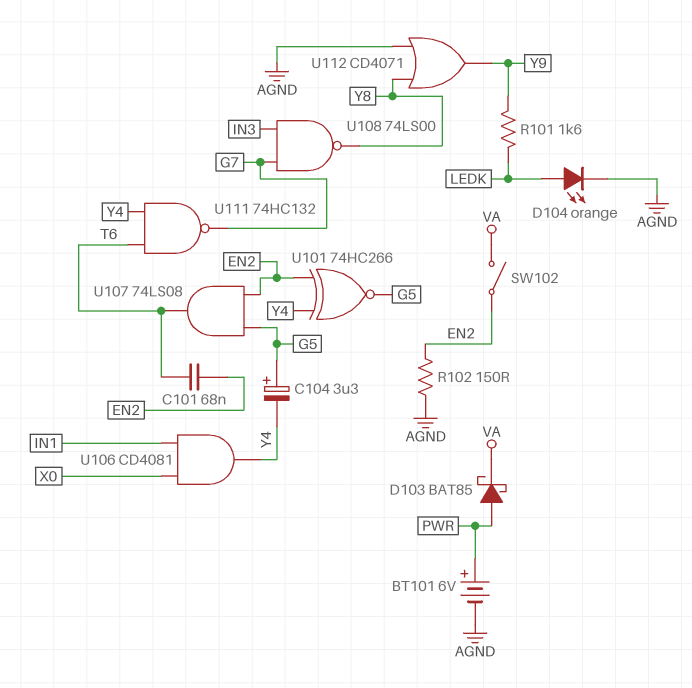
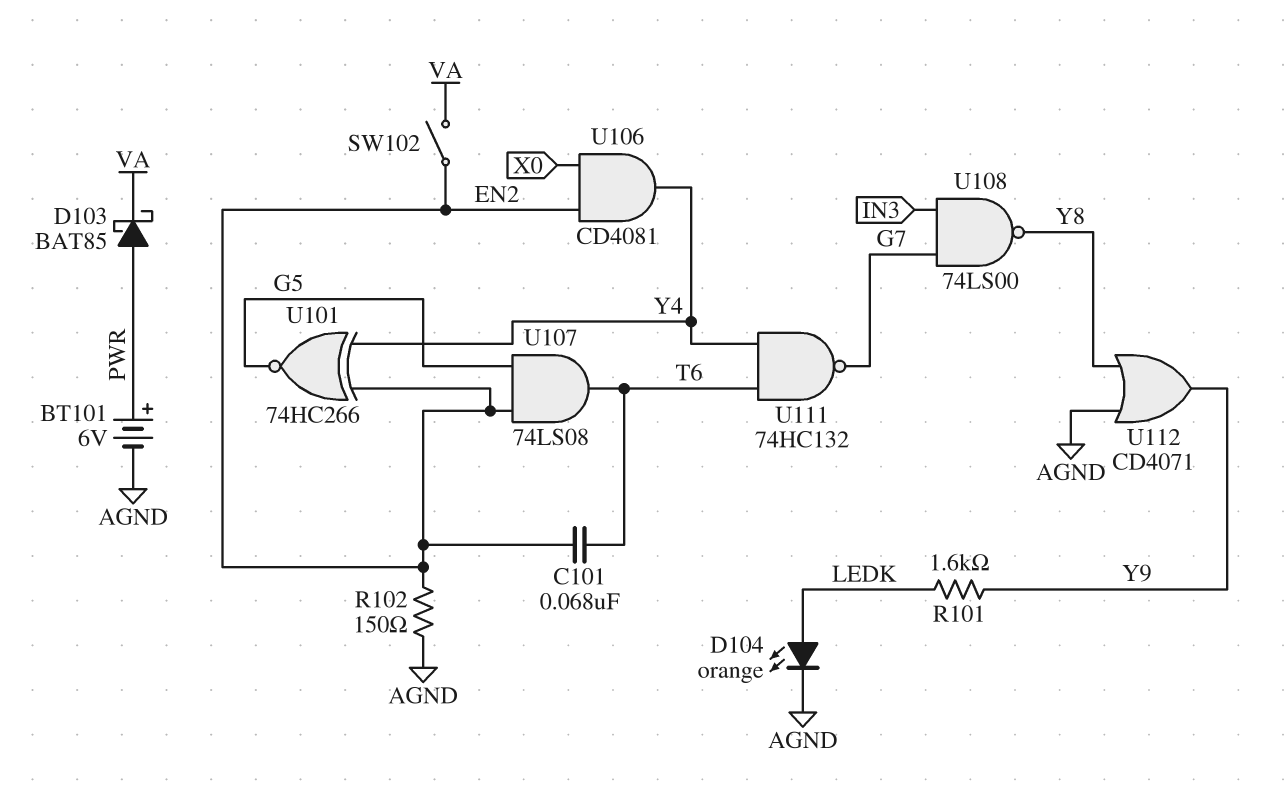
C104: 3.3uF (plus G5, minus Y4) -> none
U106: AND CD4081 (in IN1, in X0, out Y4) -> AND CD4081 (in EN2, in X0, out Y4)

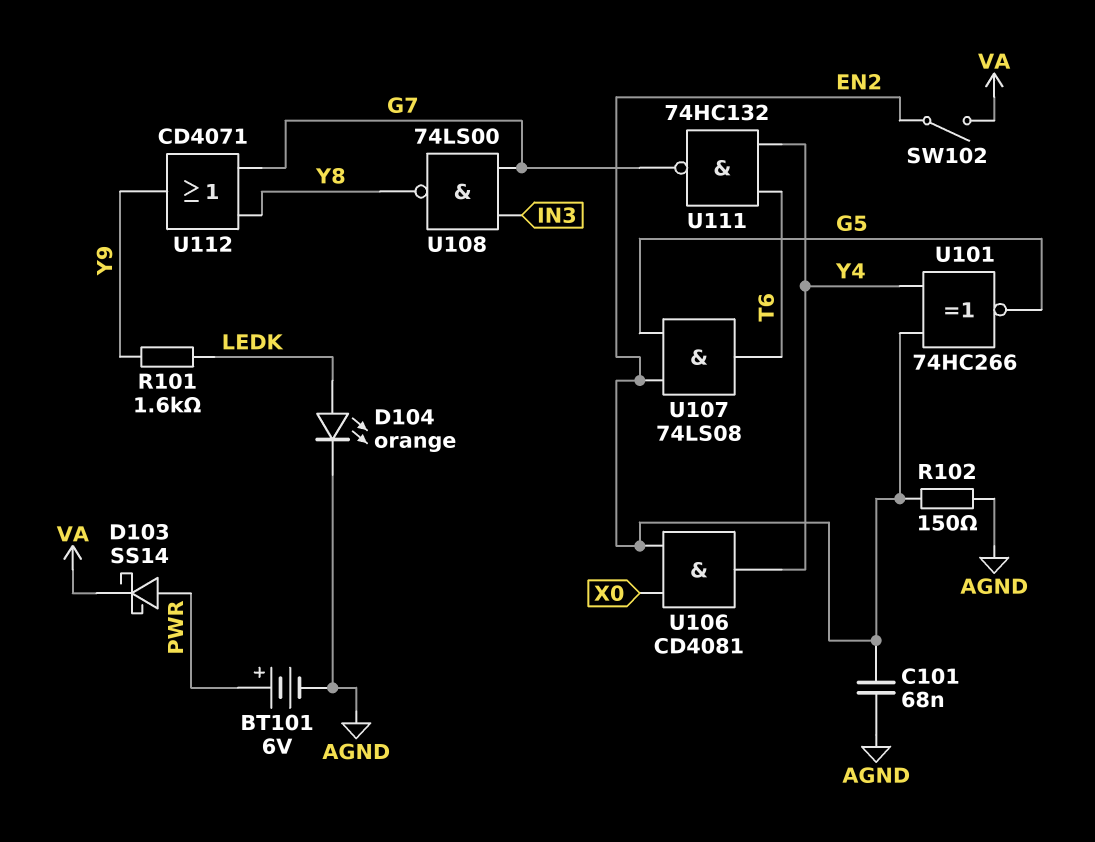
C101: 68nF (EN2, T6) -> 68nF (AGND, EN2)
D103: schottky BAT85 (A PWR, K VA) -> schottky SS14 (A PWR, K VA)
U112: OR CD4071 (in AGND, in Y8, out Y9) -> OR CD4071 (in G7, in Y8, out Y9)

